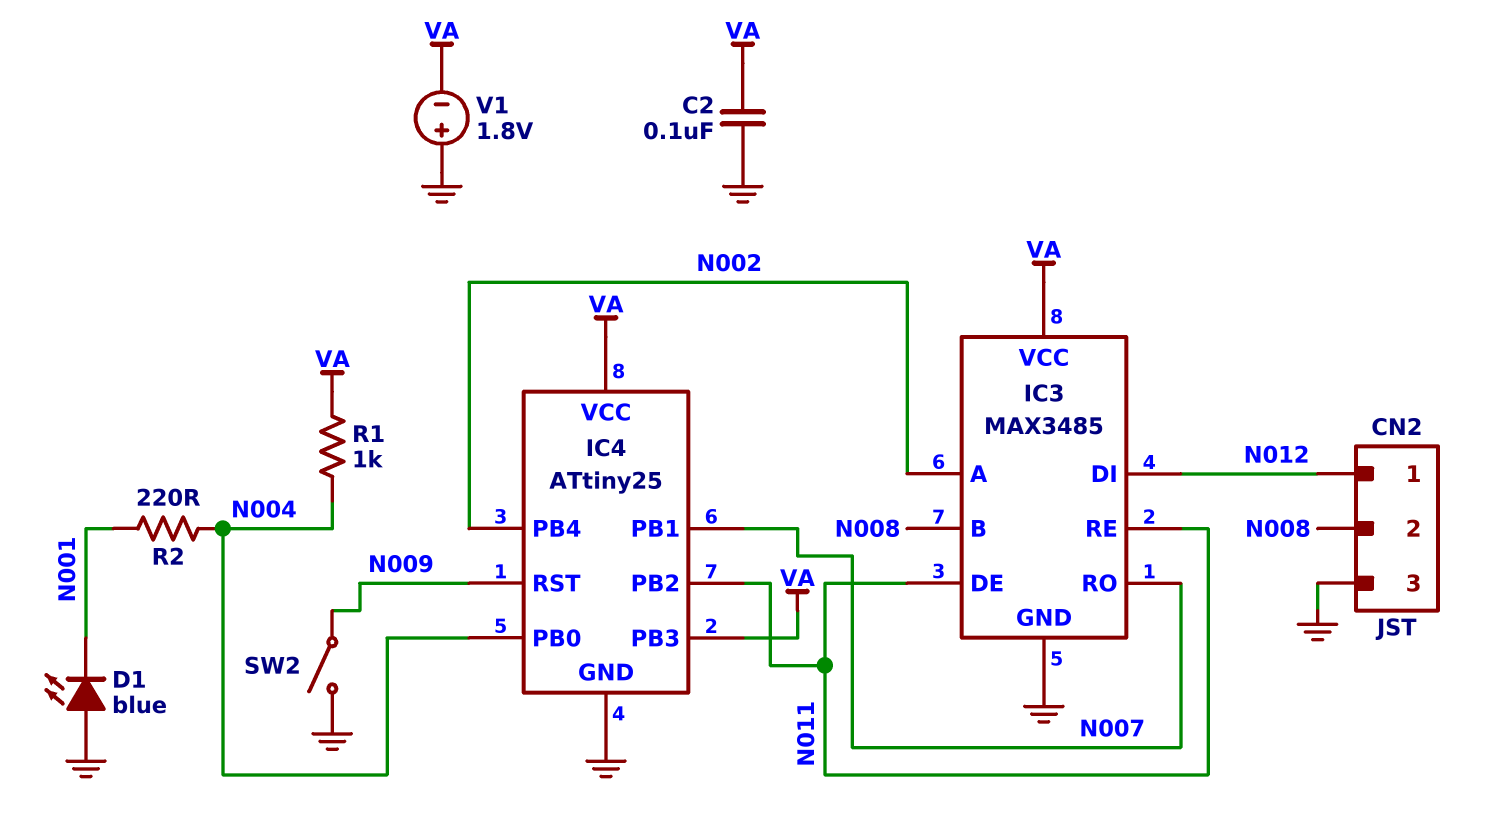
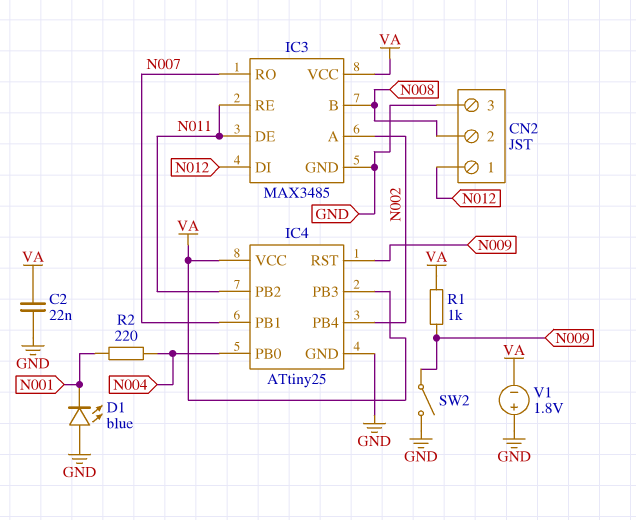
C2: 100nF (GND, VA) -> 22nF (GND, VA)
R1: 1k (N004, VA) -> 1k (N009, VA)

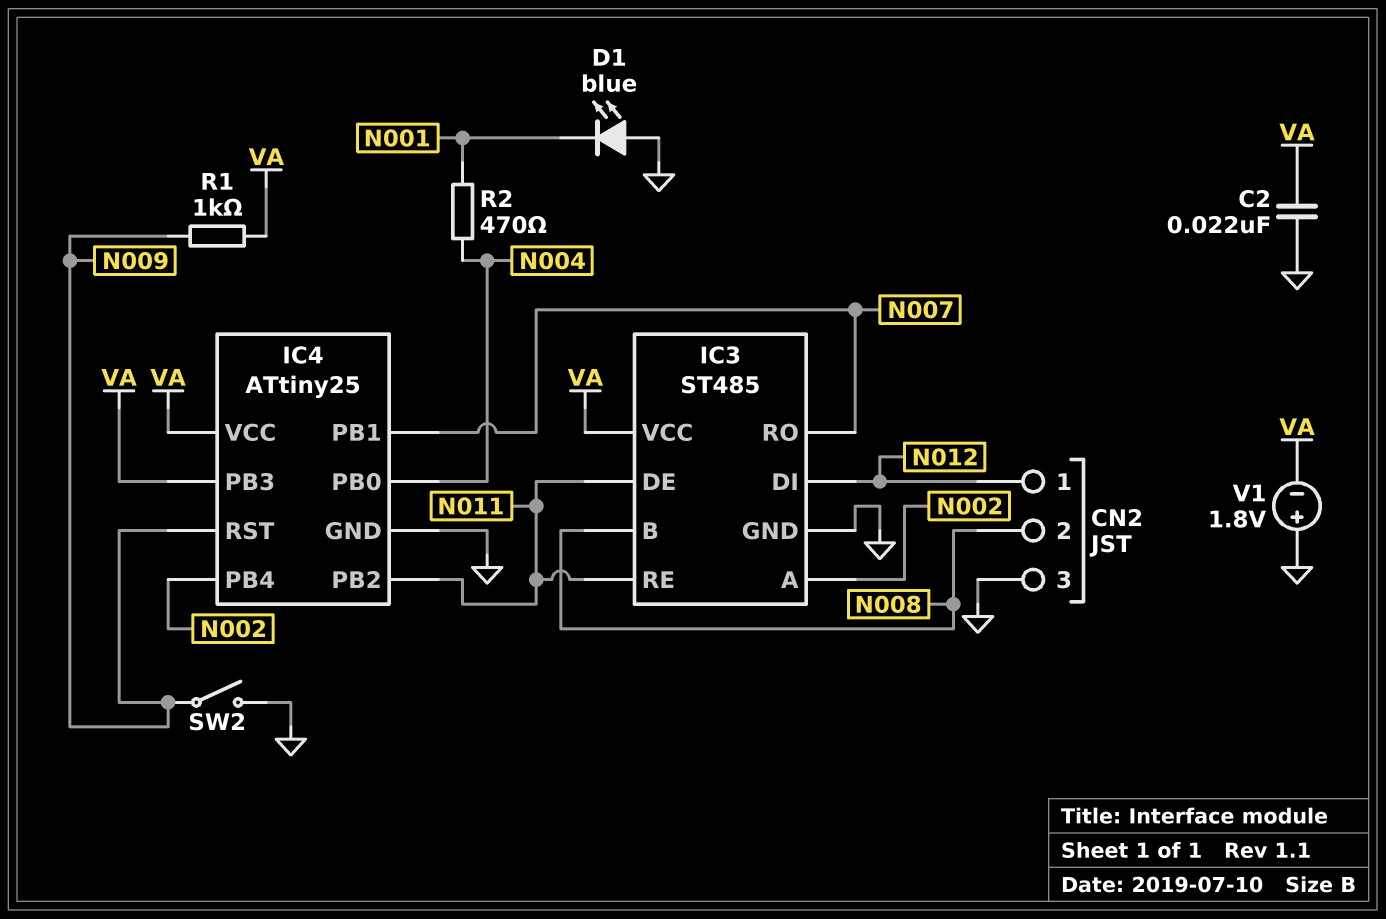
IC3: MAX3485 -> ST485
R2: 220 (N001, N004) -> 470 (N001, N004)

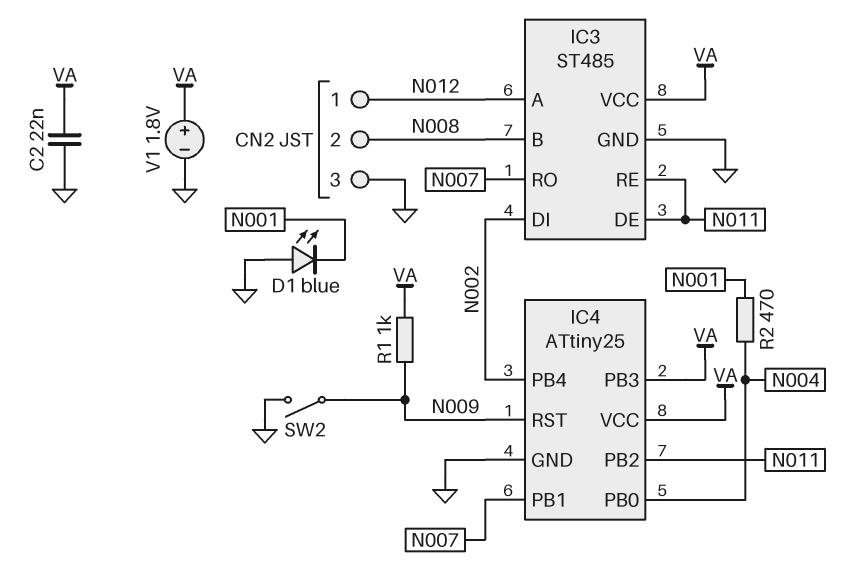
IC3 pin A: N002 -> N012
IC3 pin DI: N012 -> N002
V1: 1.8V (plus GND, minus VA) -> 1.8V (plus VA, minus GND)

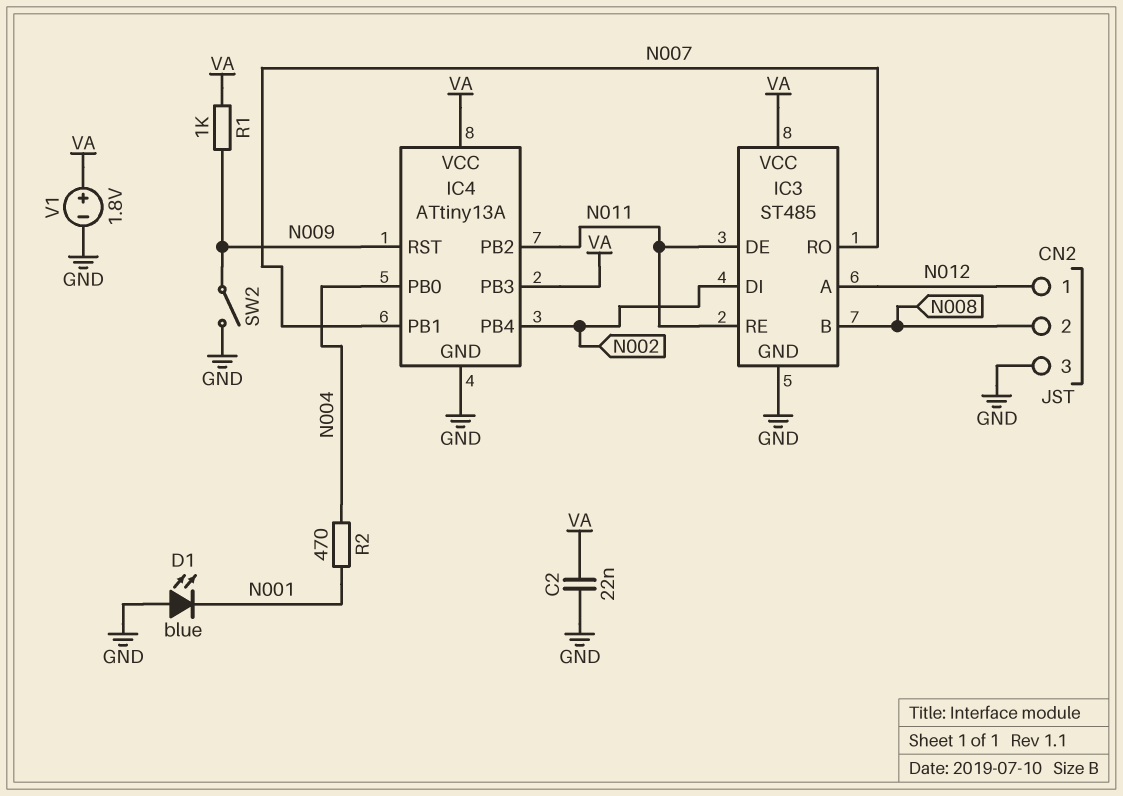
IC4: ATtiny25 -> ATtiny13A

